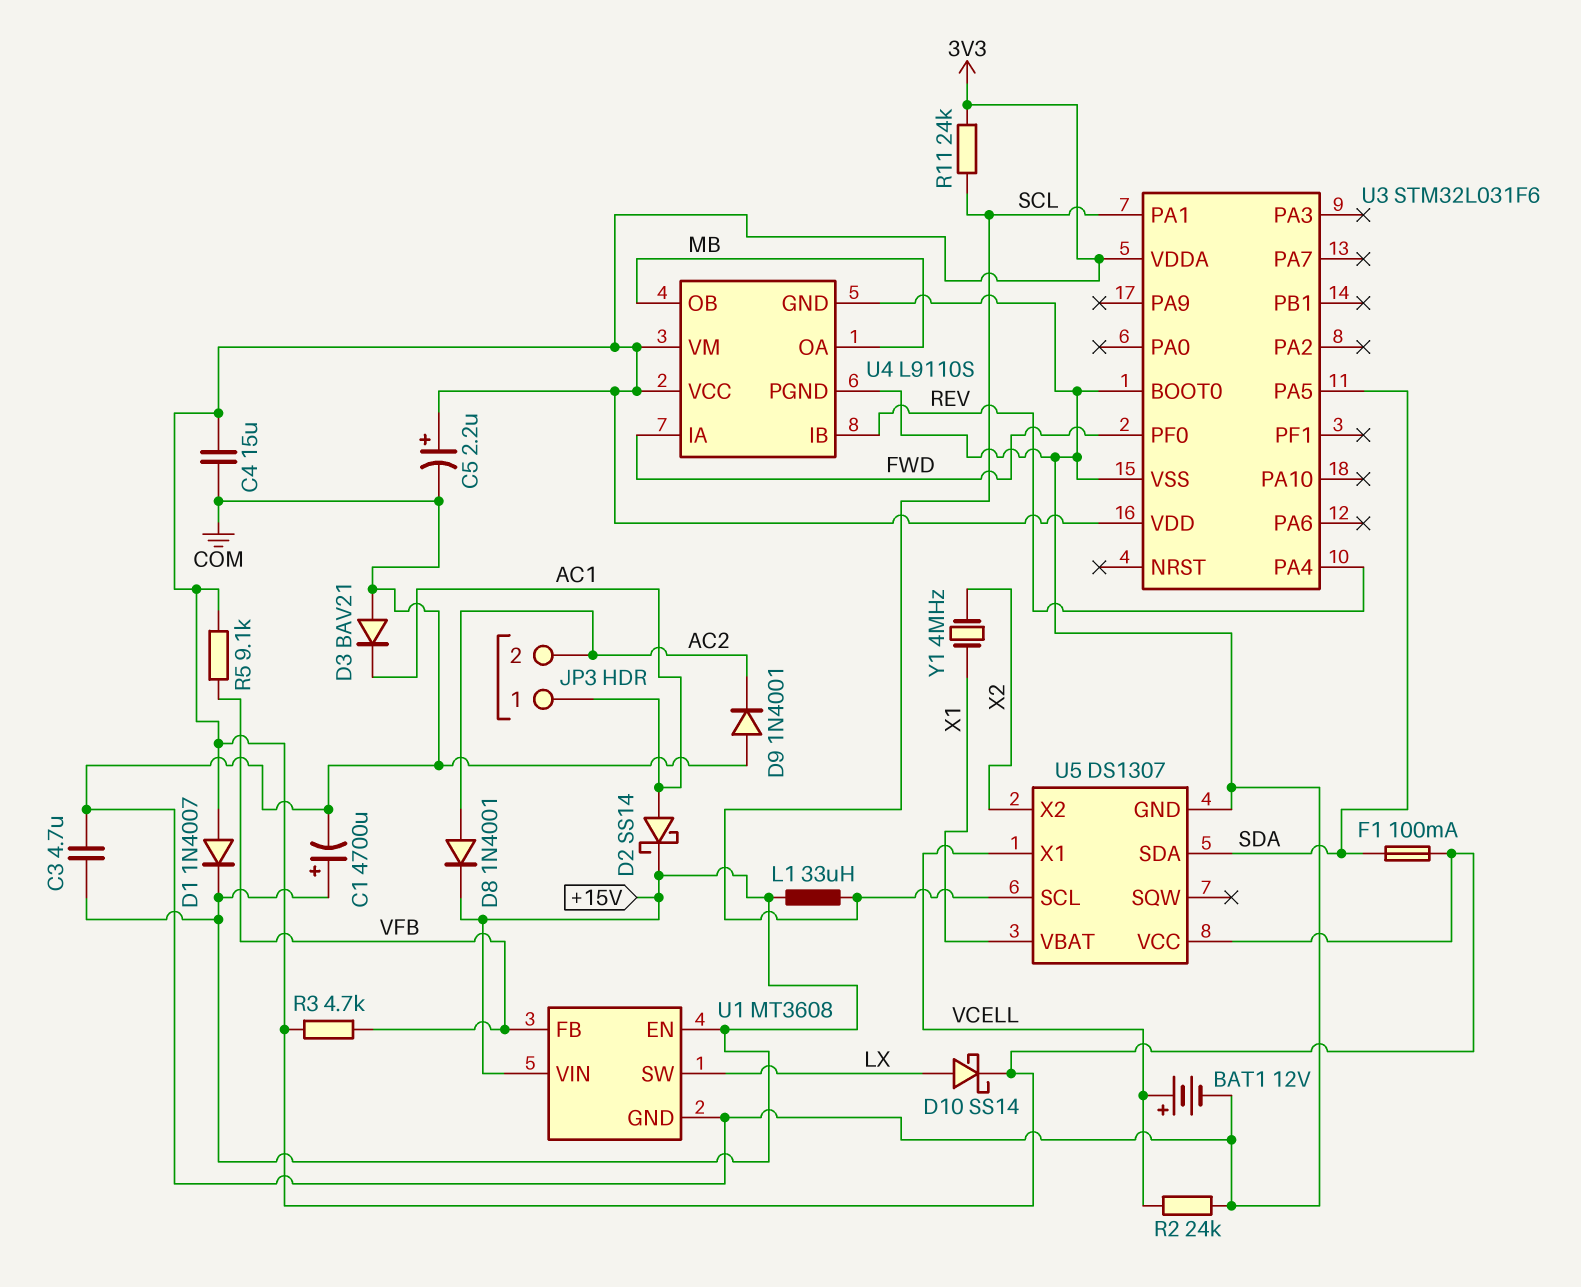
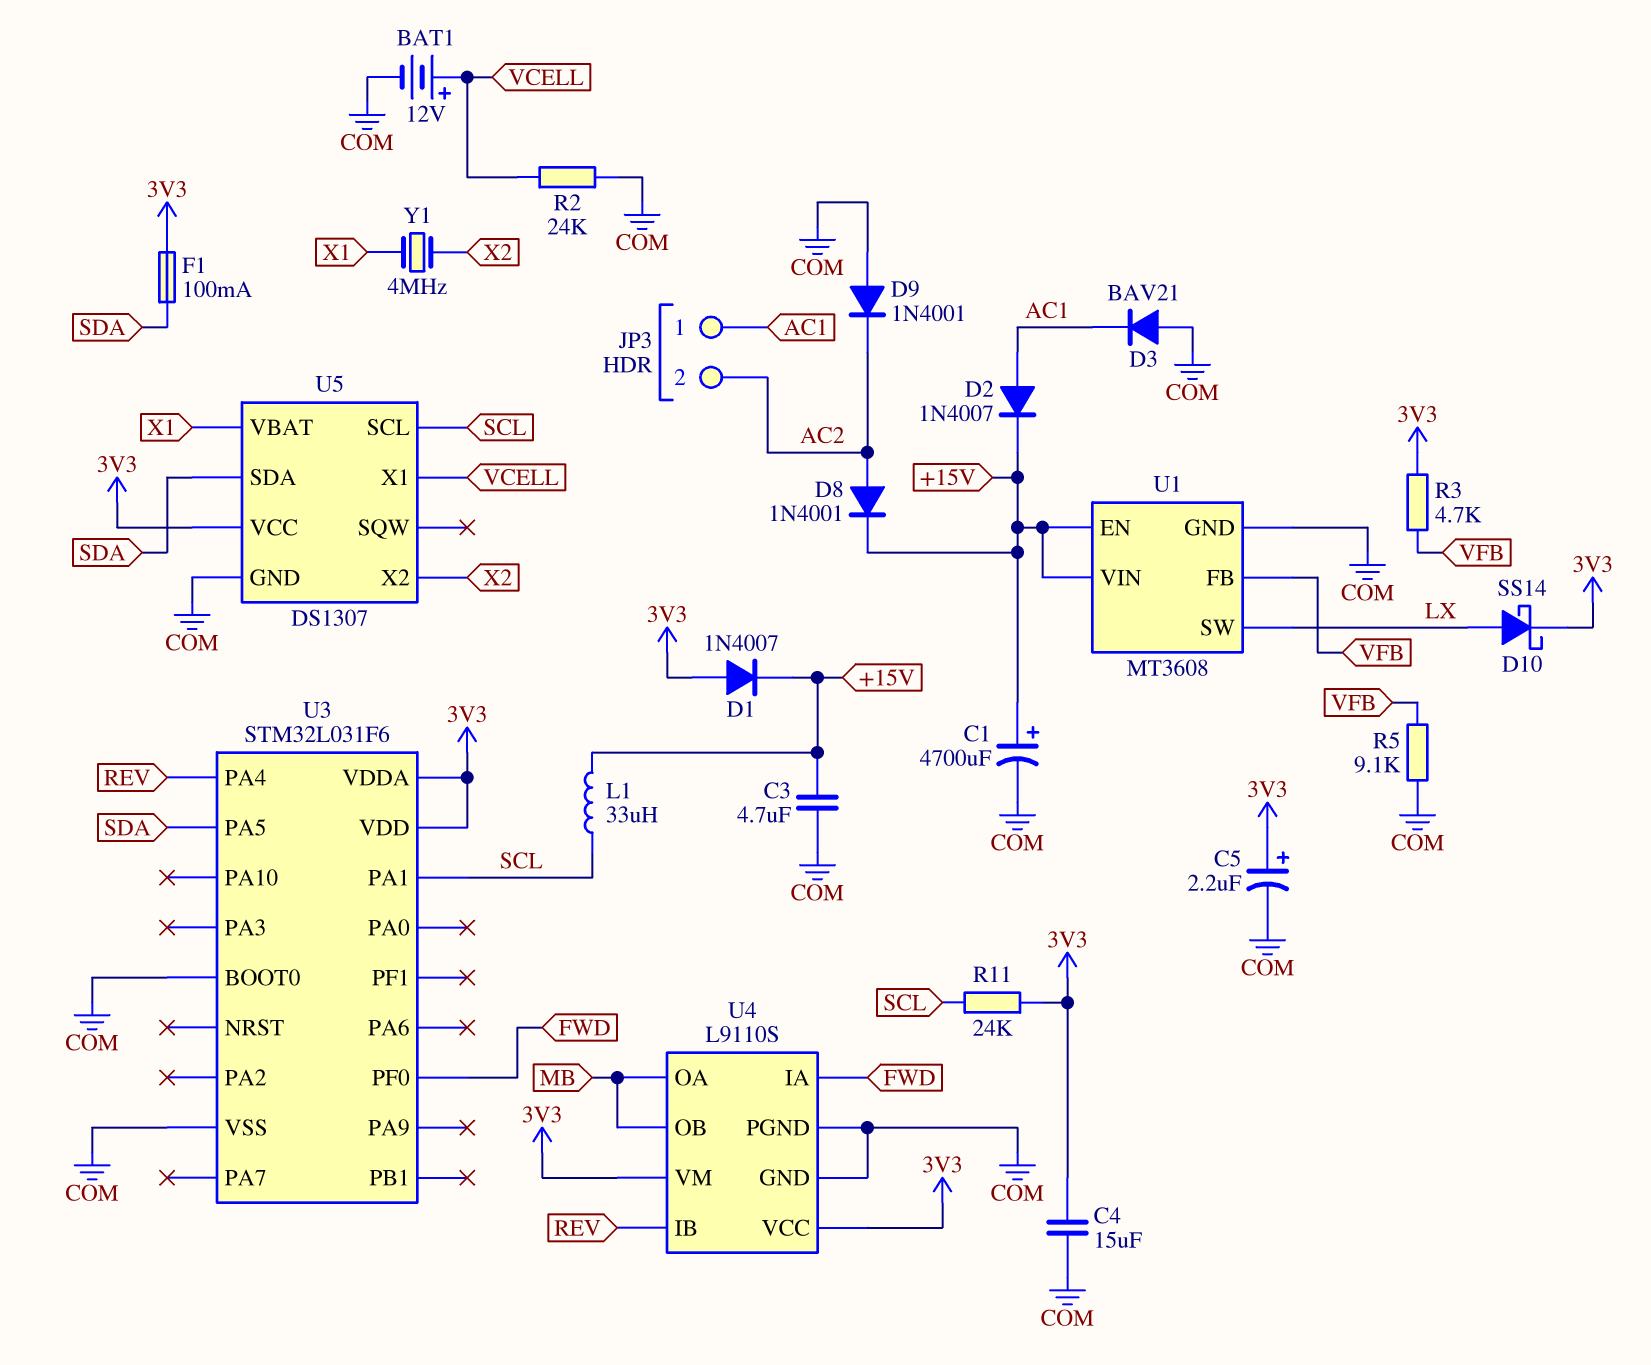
D2: schottky SS14 (A AC1, K +15V) -> diode 1N4007 (A AC1, K +15V)
R5: 9.1k (3V3, VFB) -> 9.1k (COM, VFB)

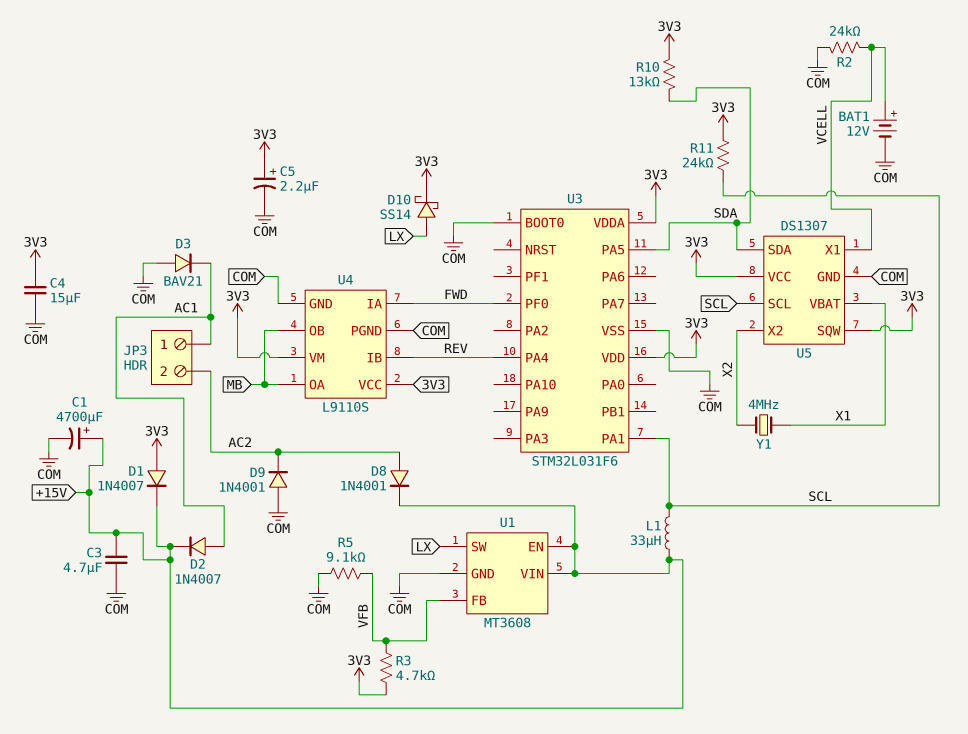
F1: 100mA (3V3, SDA) -> none
R10: none -> 13k (3V3, SDA)
U5 pin SQW: none -> 3V3

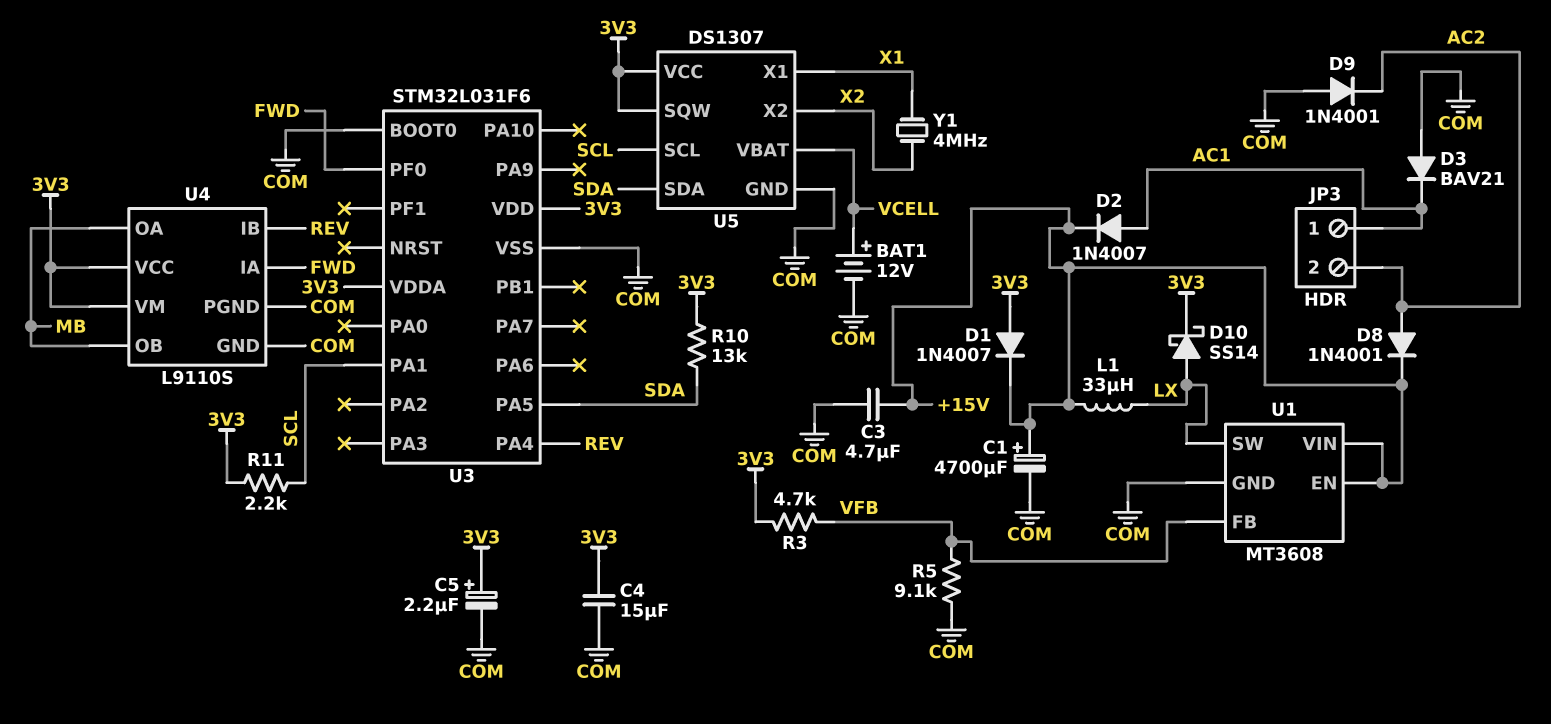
L1: 33uH (+15V, SCL) -> 33uH (+15V, LX)
R2: 24k (COM, VCELL) -> none
R11: 24k (3V3, SCL) -> 2.2k (3V3, SCL)
U5 pin VBAT: X1 -> VCELL
U5 pin X1: VCELL -> X1

